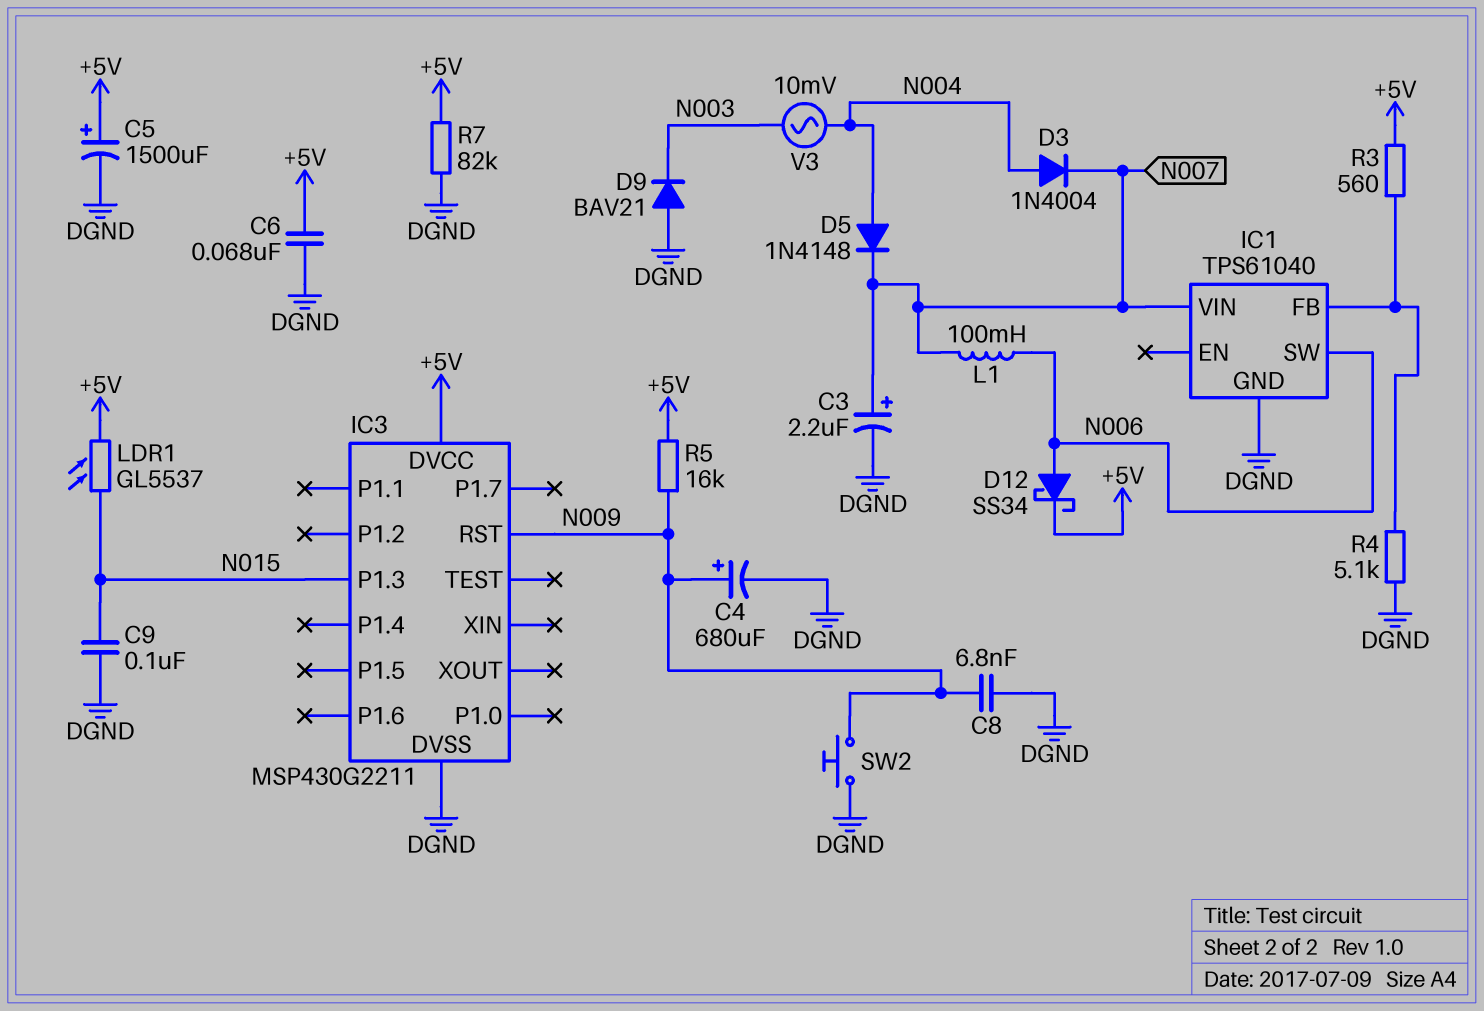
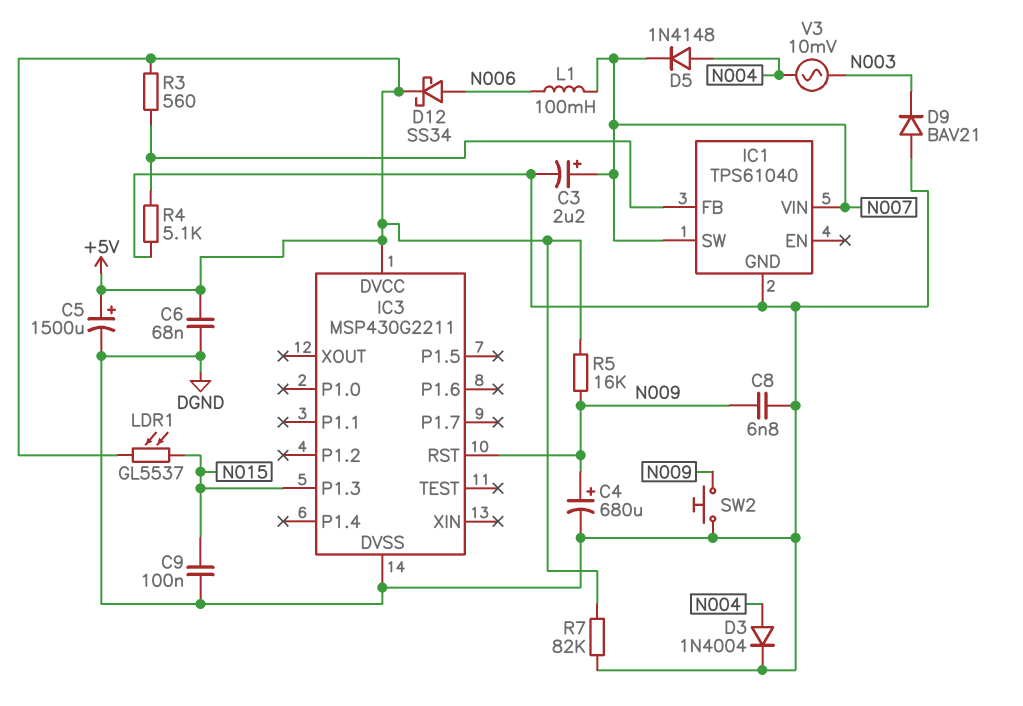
D3: diode 1N4004 (A N004, K N007) -> diode 1N4004 (A N004, K DGND)
IC1 pin SW: N006 -> N007

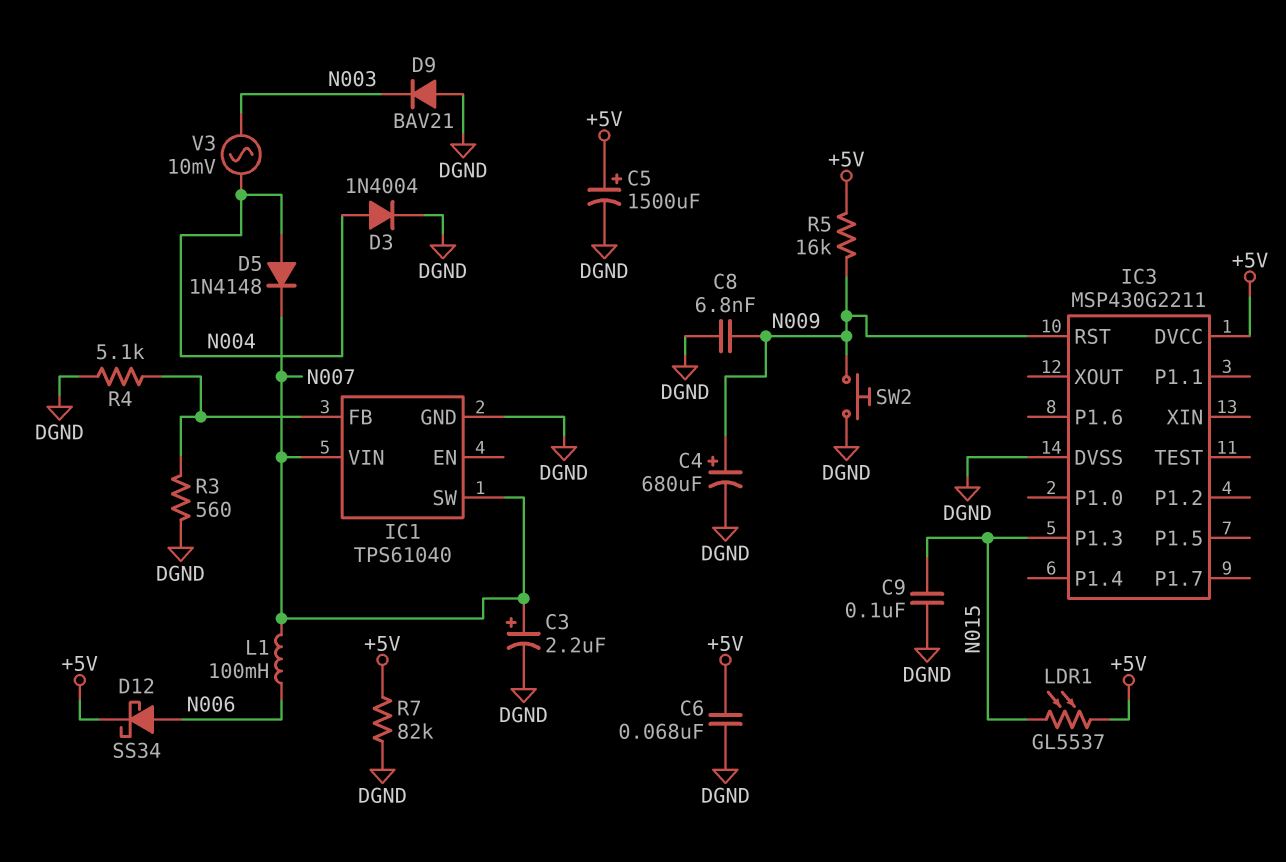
R3: 560 (+5V, IC1/FB) -> 560 (DGND, IC1/FB)

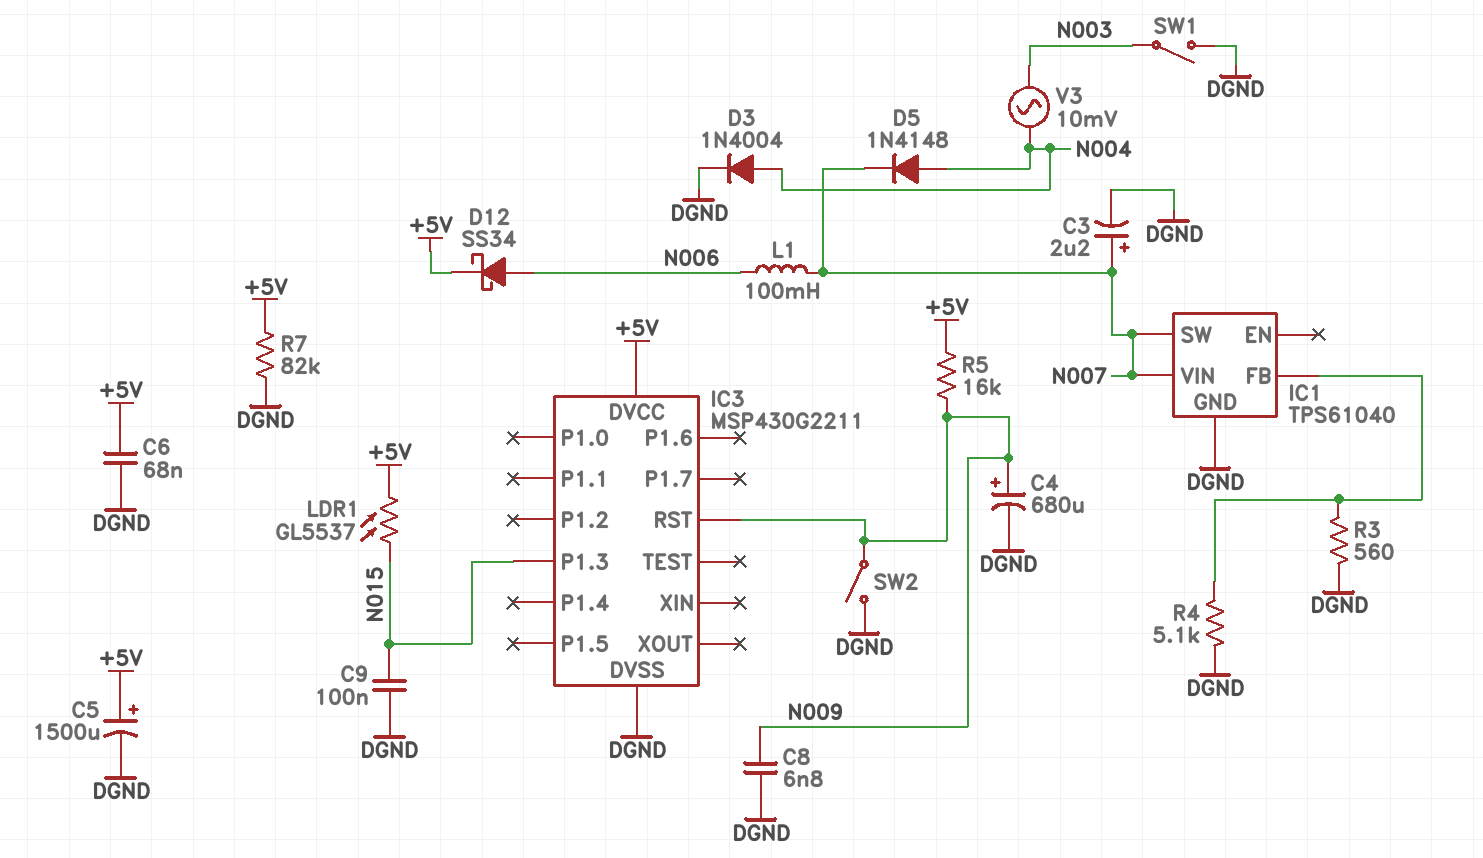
D9: diode BAV21 (A DGND, K N003) -> none
SW1: none -> switch (DGND, N003)
SW2: button (DGND, N009) -> switch (DGND, N009)

